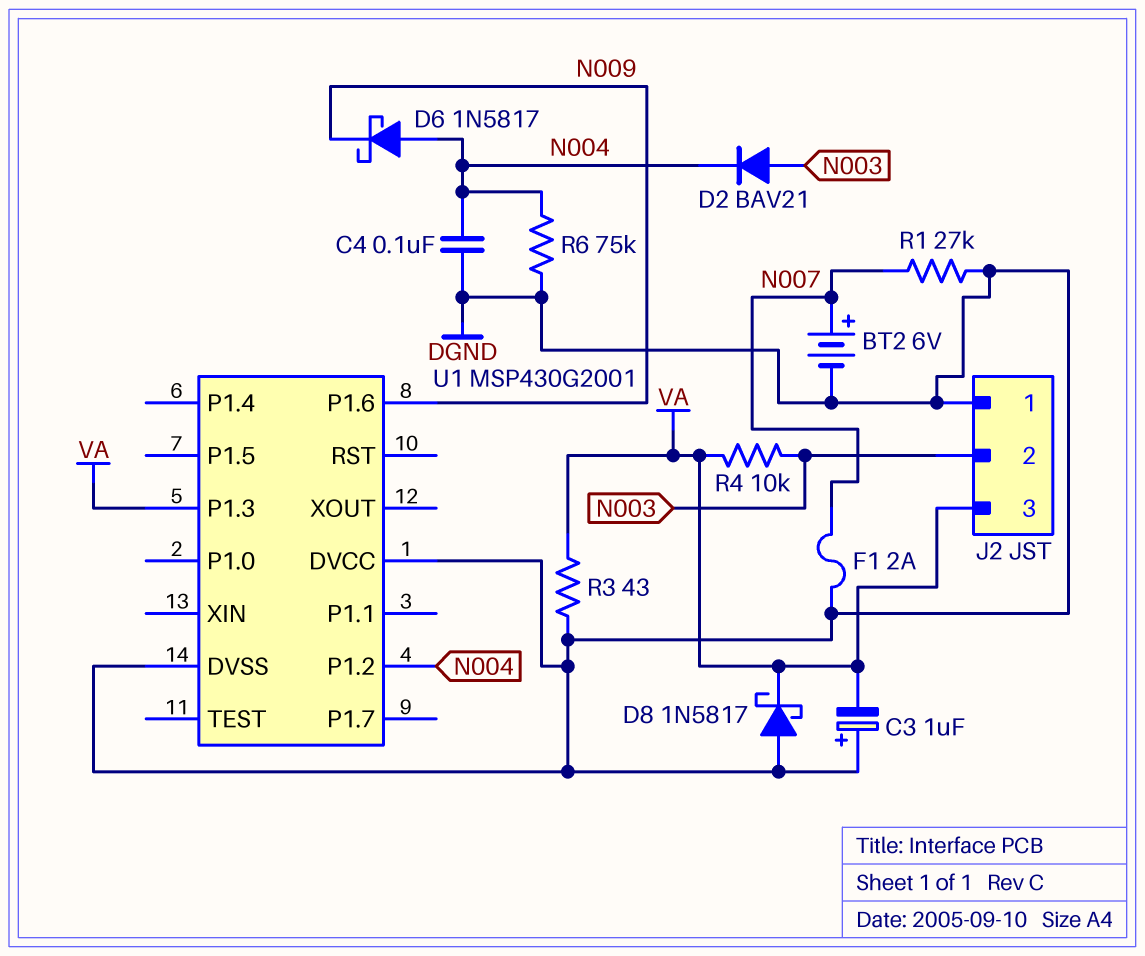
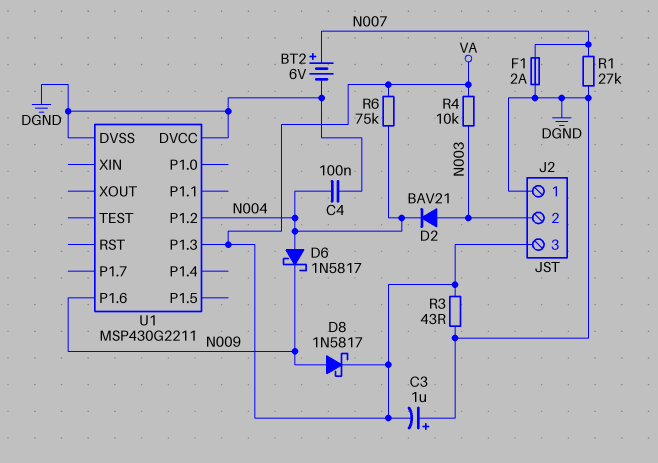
D8: schottky 1N5817 (A DGND, K VA) -> schottky 1N5817 (A N009, K VA)
R6: 75k (DGND, N004) -> 75k (N004, VA)
U1: MSP430G2001 -> MSP430G2211

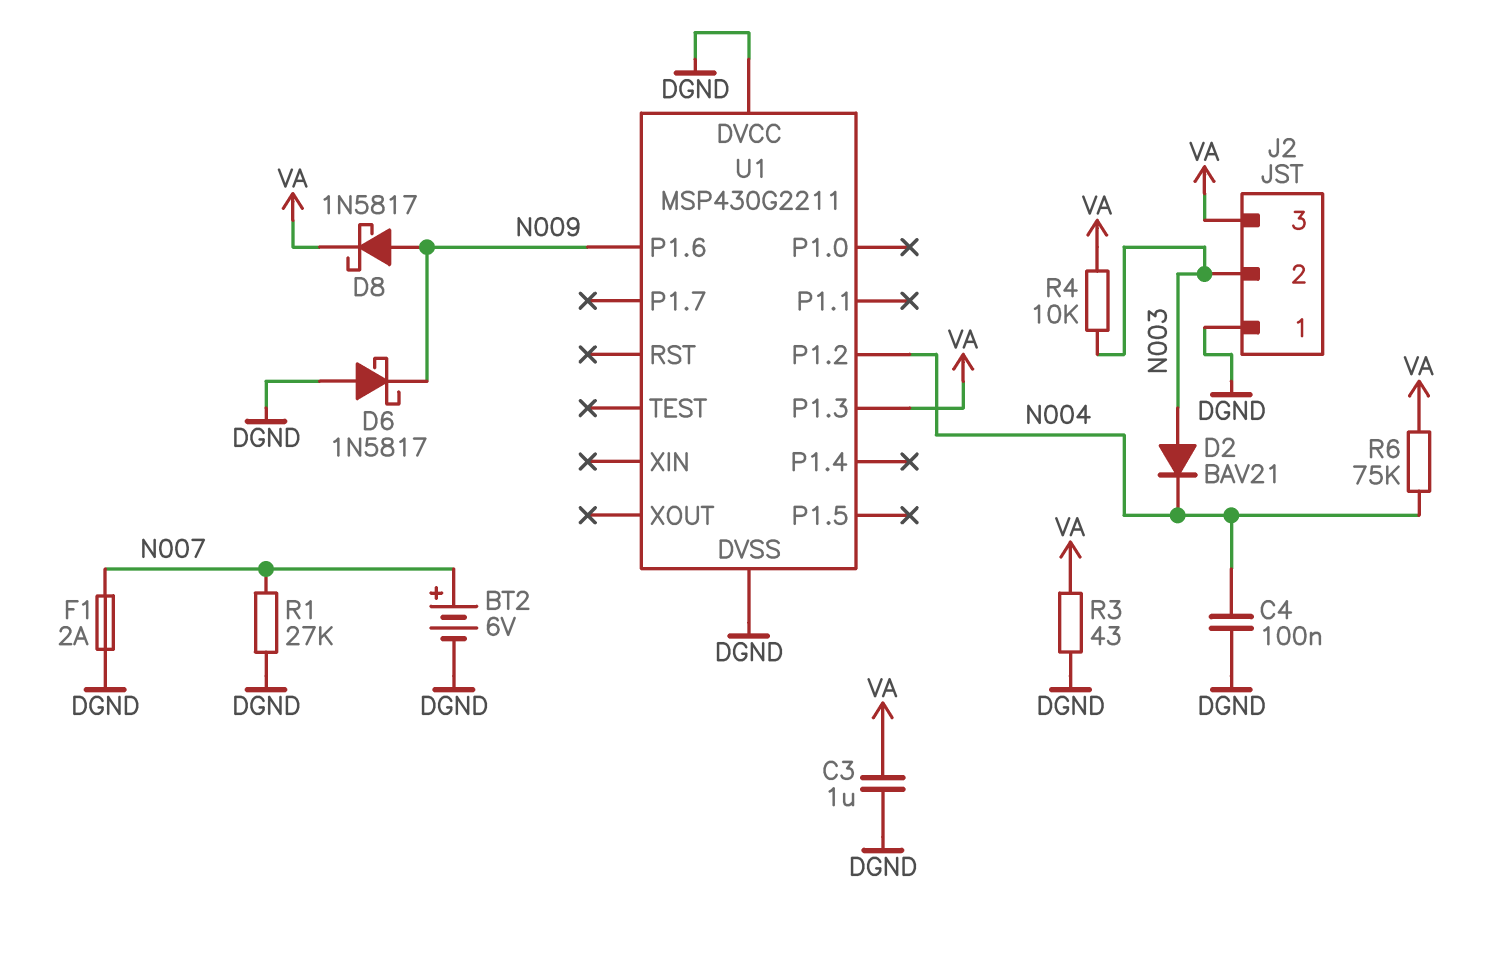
C3: 1uF (plus DGND, minus VA) -> 1uF (DGND, VA)
D6: schottky 1N5817 (A N004, K N009) -> schottky 1N5817 (A DGND, K N009)

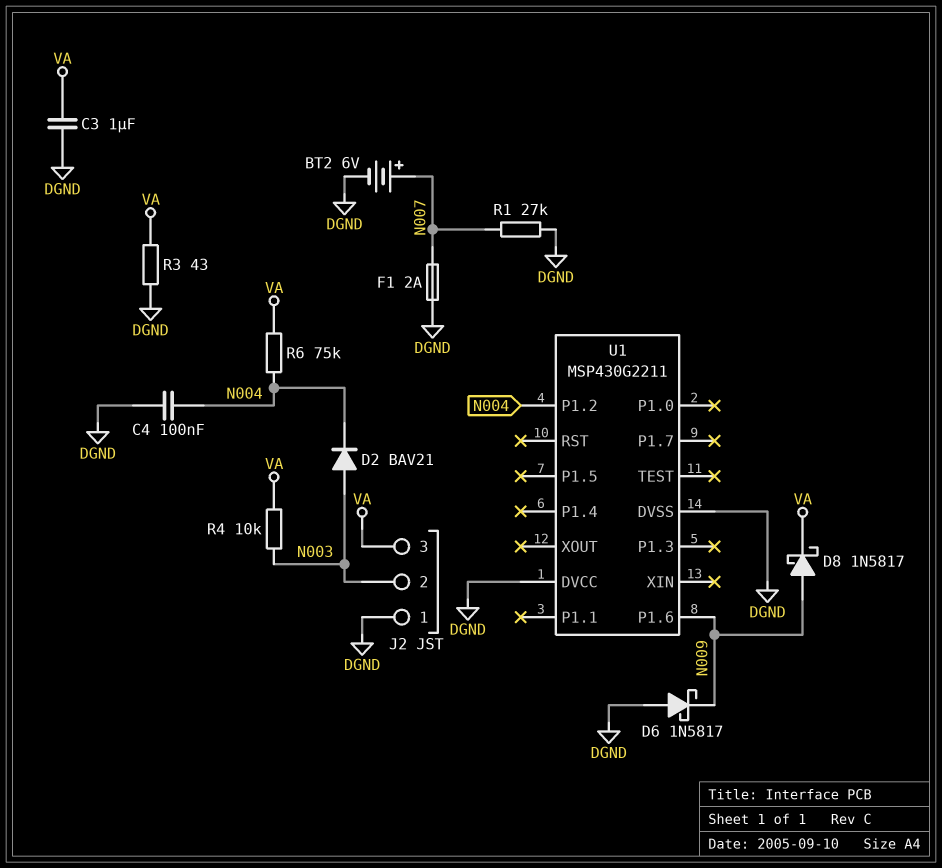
U1 pin P1.3: VA -> none

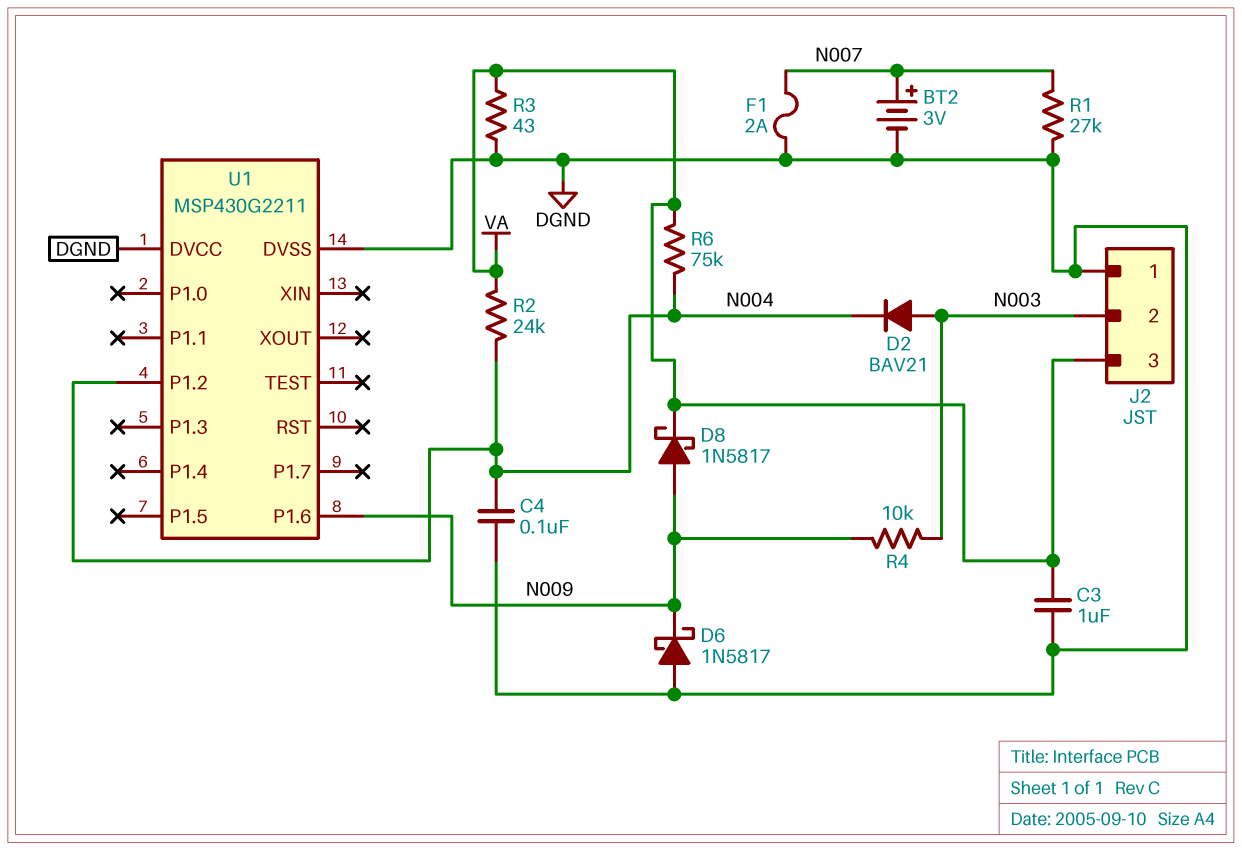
BT2: 6V (plus N007, minus DGND) -> 3V (plus N007, minus DGND)
R2: none -> 24k (N004, VA)
R4: 10k (N003, VA) -> 10k (N003, N009)

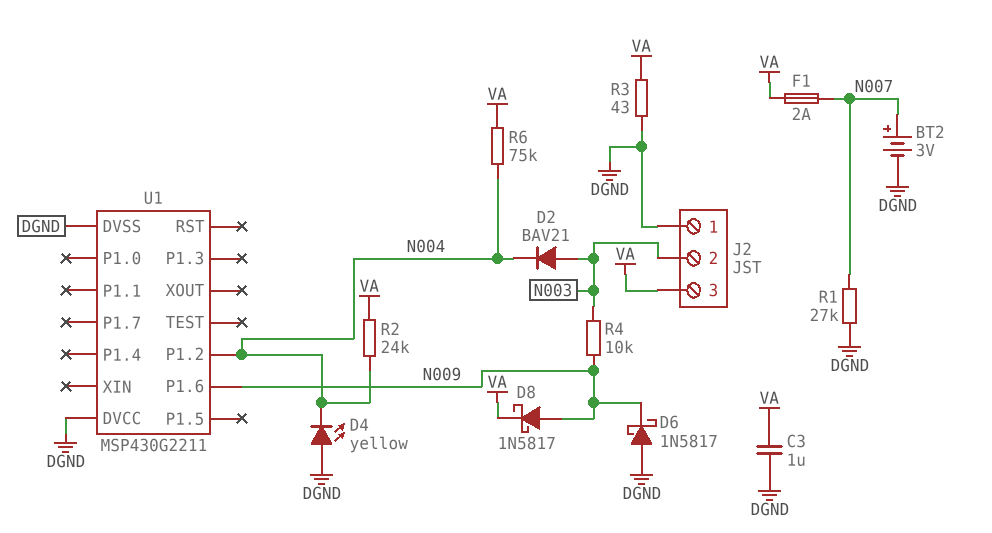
C4: 100nF (DGND, N004) -> none
D4: none -> LED yellow (A DGND, K N004)
F1: 2A (DGND, N007) -> 2A (N007, VA)

